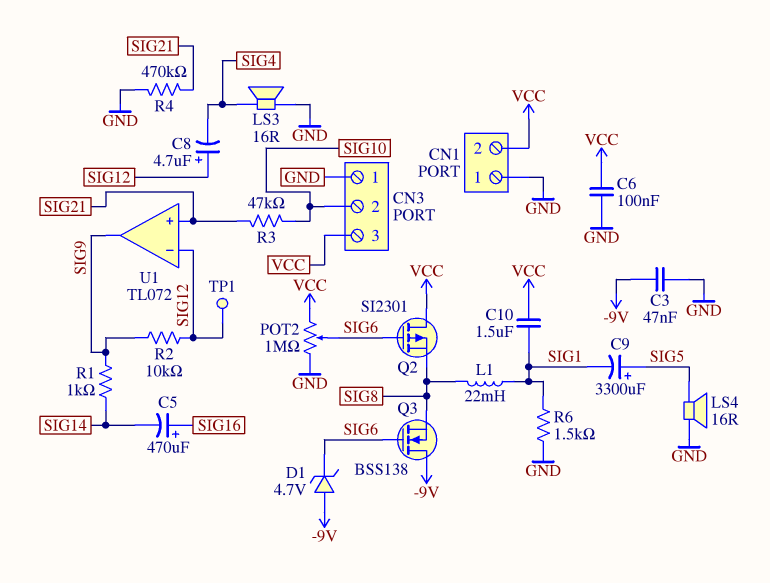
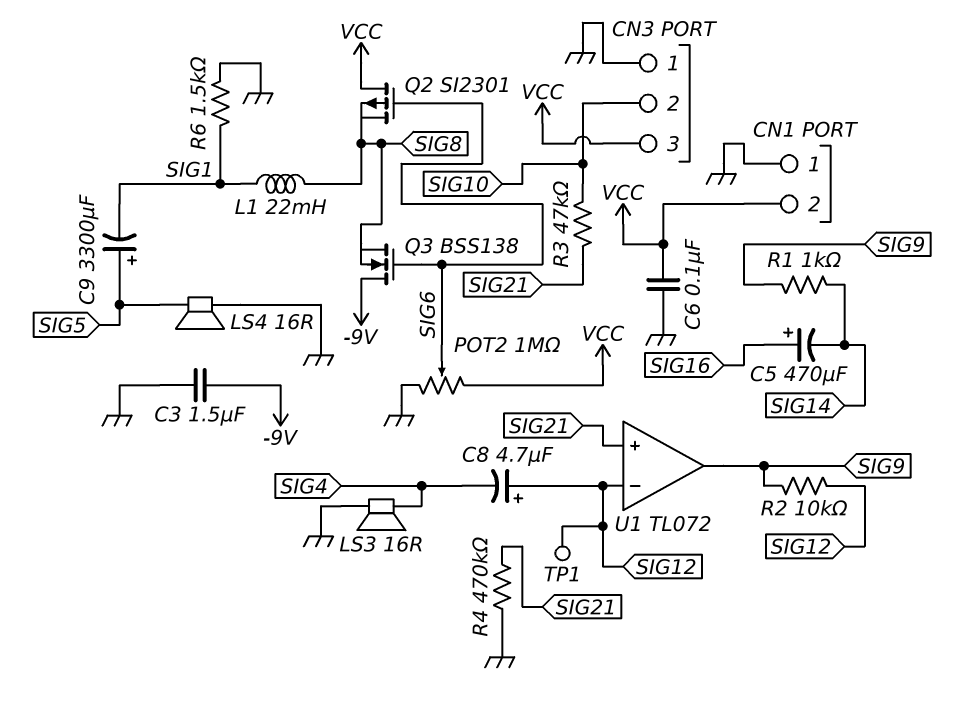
C3: 47nF (-9V, GND) -> 1.5uF (-9V, GND)
C10: 1.5uF (SIG1, VCC) -> none
D1: zener 4.7V (A -9V, K SIG6) -> none

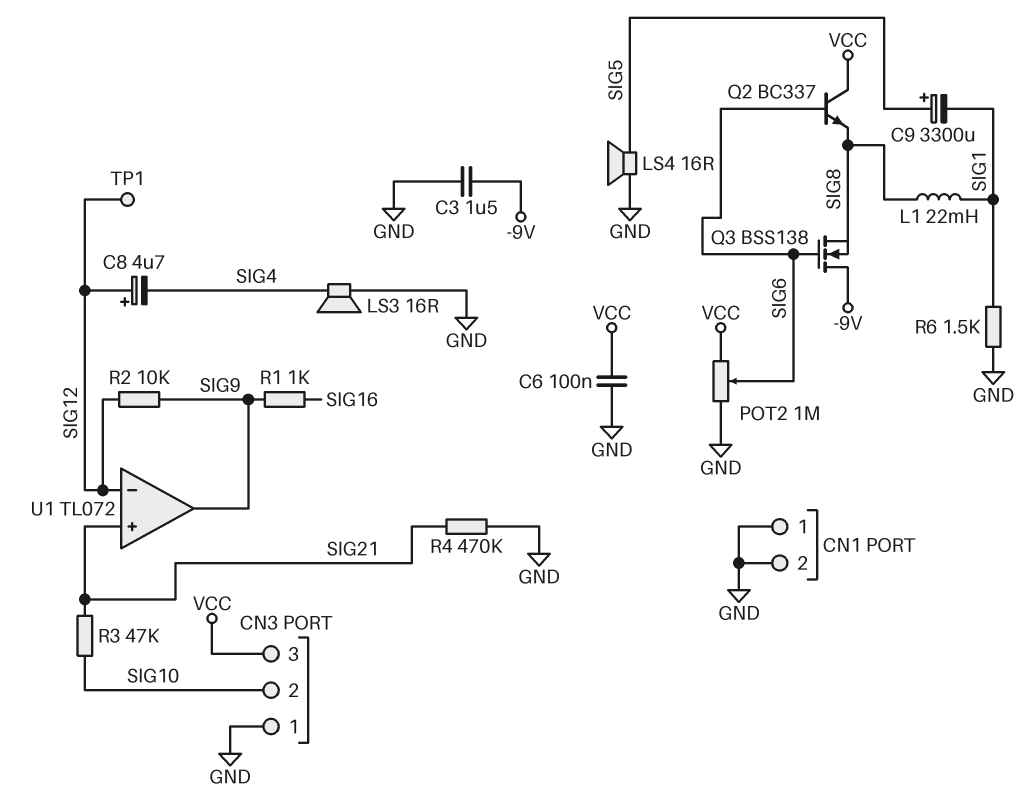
C5: 470uF (plus SIG16, minus SIG14) -> none
CN1 pin 2: VCC -> GND
Q2: PMOS SI2301 (G SIG6, D VCC, S SIG8) -> NPN BC337 (B SIG6, C VCC, E SIG8)
R1: 1k (SIG9, SIG14) -> 1k (SIG9, SIG16)

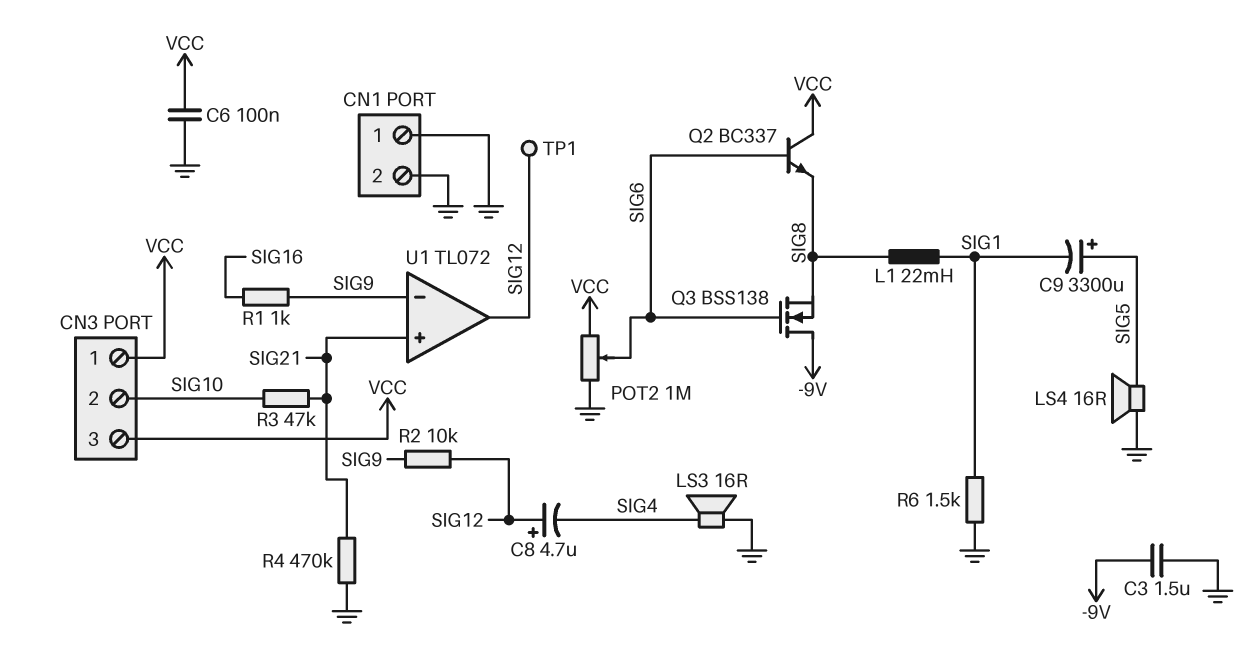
CN3 pin 1: GND -> VCC
U1 pin in-: SIG12 -> SIG9
U1 pin out: SIG9 -> SIG12

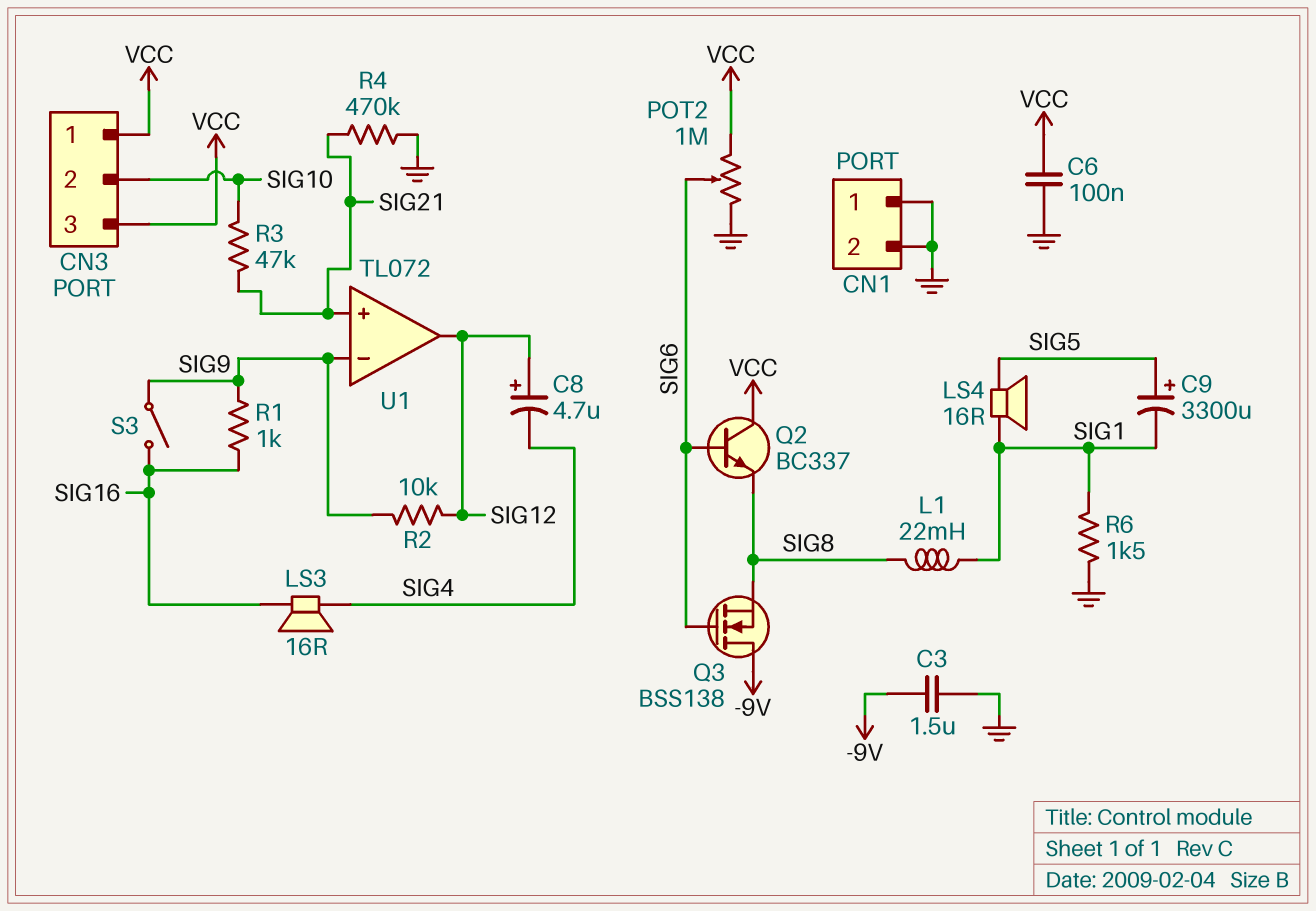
LS3: speaker 16R (GND, SIG4) -> speaker 16R (SIG4, SIG16)
LS4: speaker 16R (GND, SIG5) -> speaker 16R (SIG1, SIG5)
S3: none -> switch (SIG9, SIG16)
TP1: test point (SIG12) -> none

